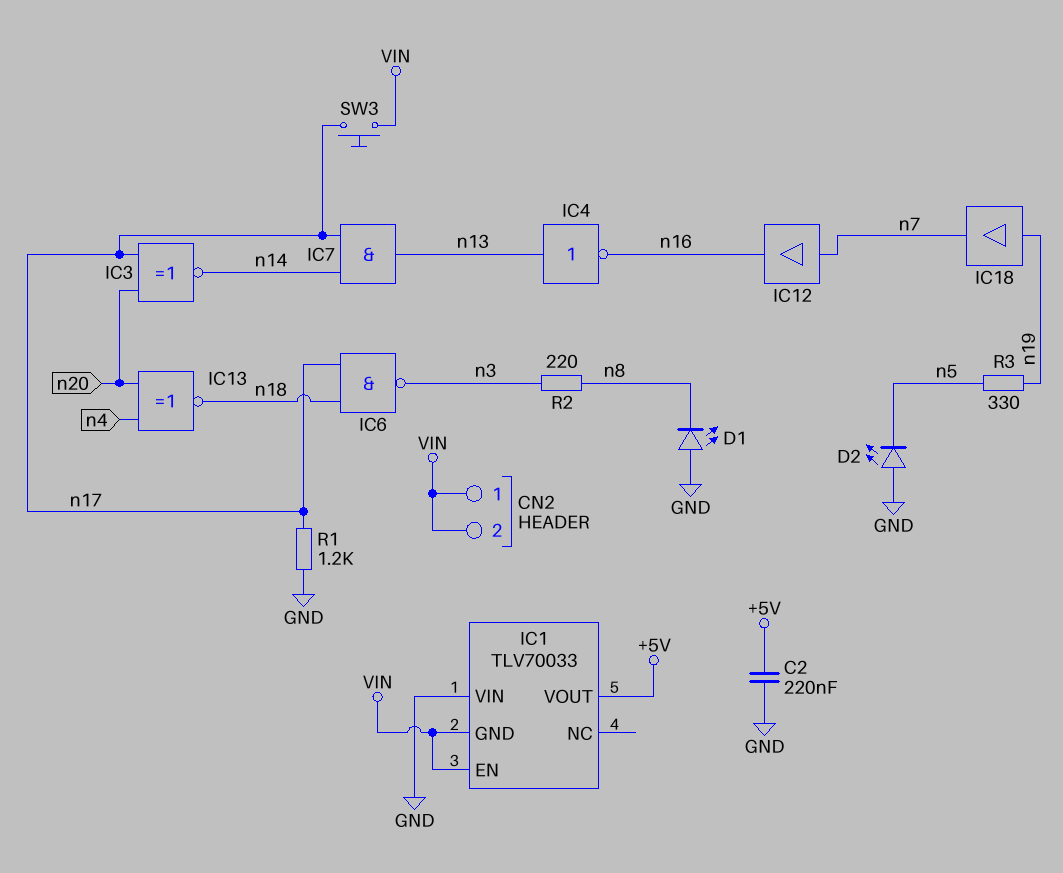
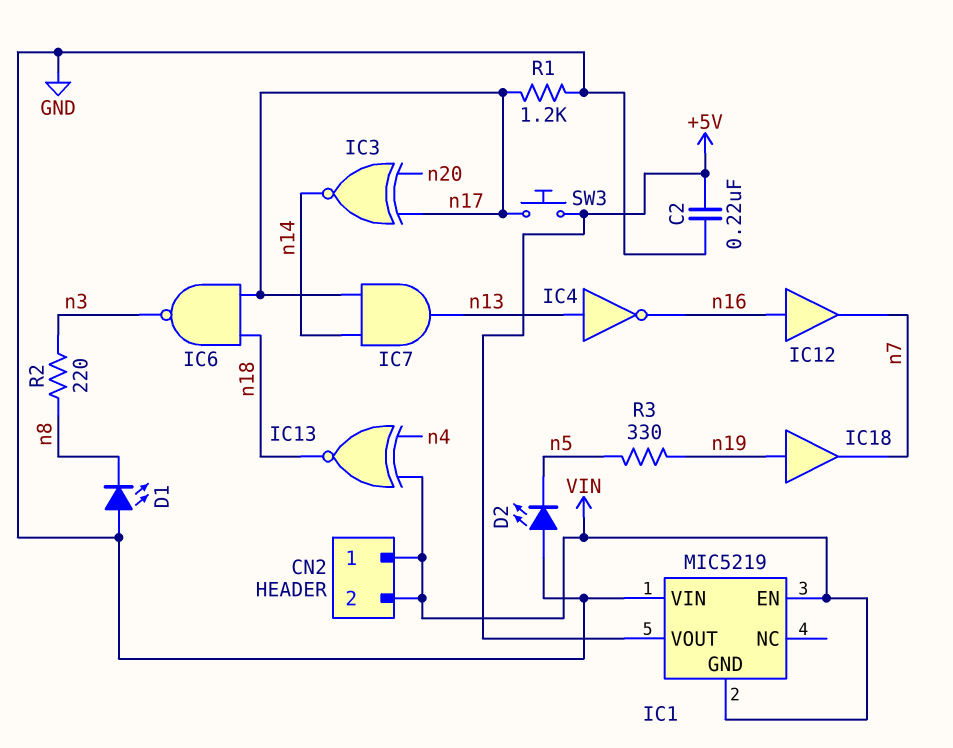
IC1: TLV70033 -> MIC5219
IC12: buffer (in n7, out n16) -> buffer (in n16, out n7)
IC13: XNOR (in n4, in n20, out n18) -> XNOR (in VIN, in n4, out n18)
SW3: button (VIN, n17) -> button (+5V, n17)

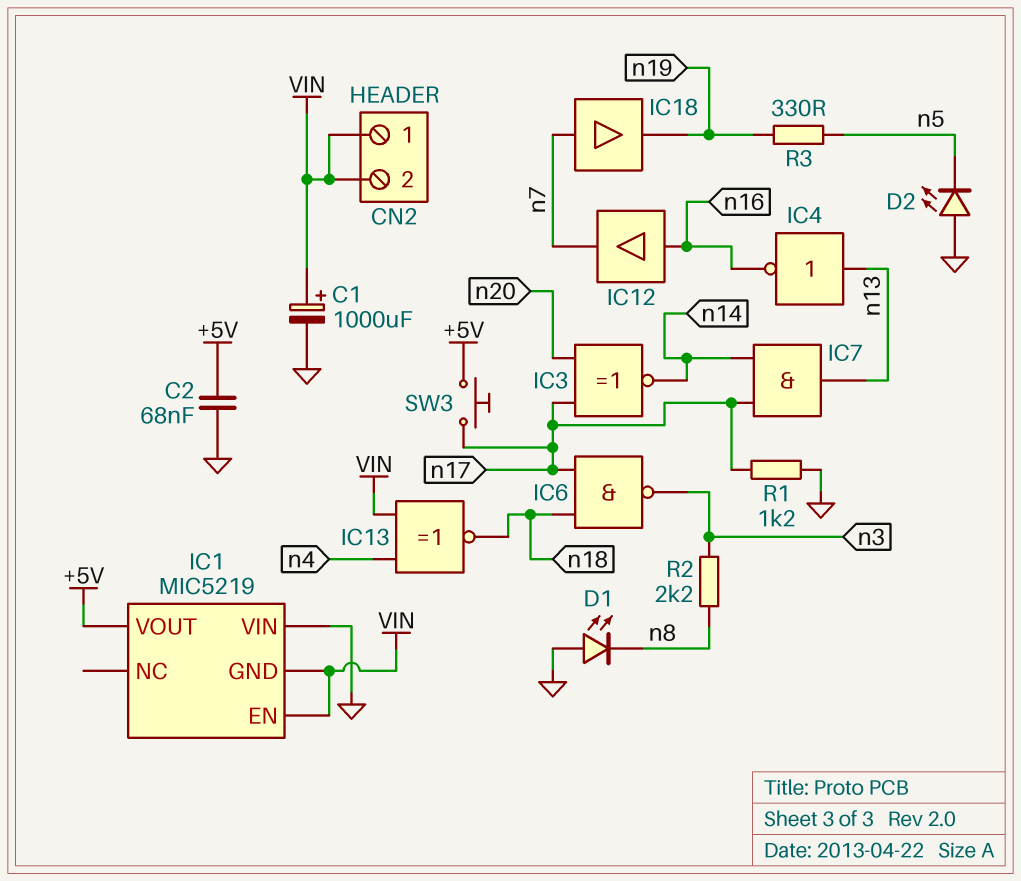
C1: none -> 1000uF (plus VIN, minus GND)
C2: 220nF (+5V, GND) -> 68nF (+5V, GND)
IC18: buffer (in n19, out n7) -> buffer (in n7, out n19)
R2: 220 (n3, n8) -> 2.2k (n3, n8)

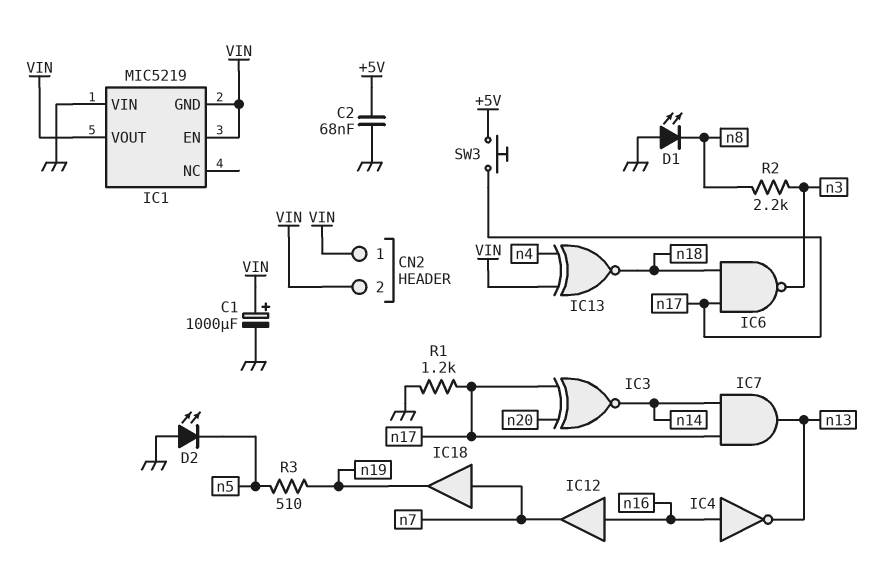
IC1 pin VOUT: +5V -> VIN
IC4: NOT (in n13, out n16) -> NOT (in n16, out n13)
R3: 330 (n5, n19) -> 510 (n5, n19)

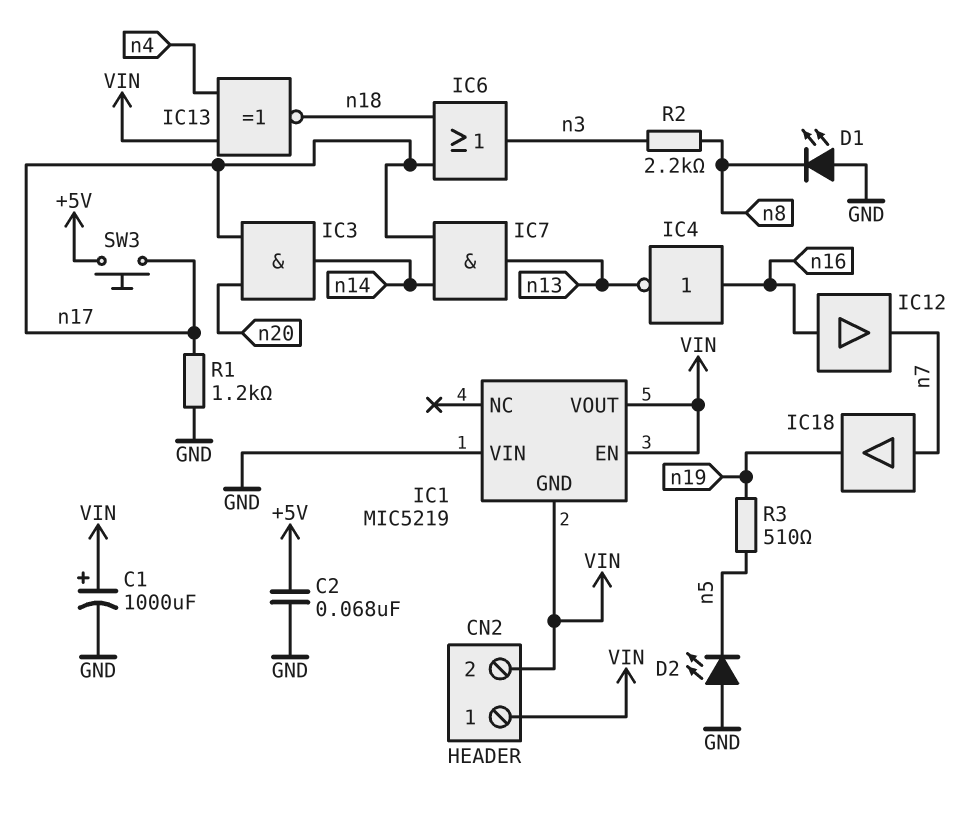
IC3: XNOR (in n17, in n20, out n14) -> AND (in n17, in n20, out n14)
IC6: NAND (in n17, in n18, out n3) -> OR (in n17, in n18, out n3)

